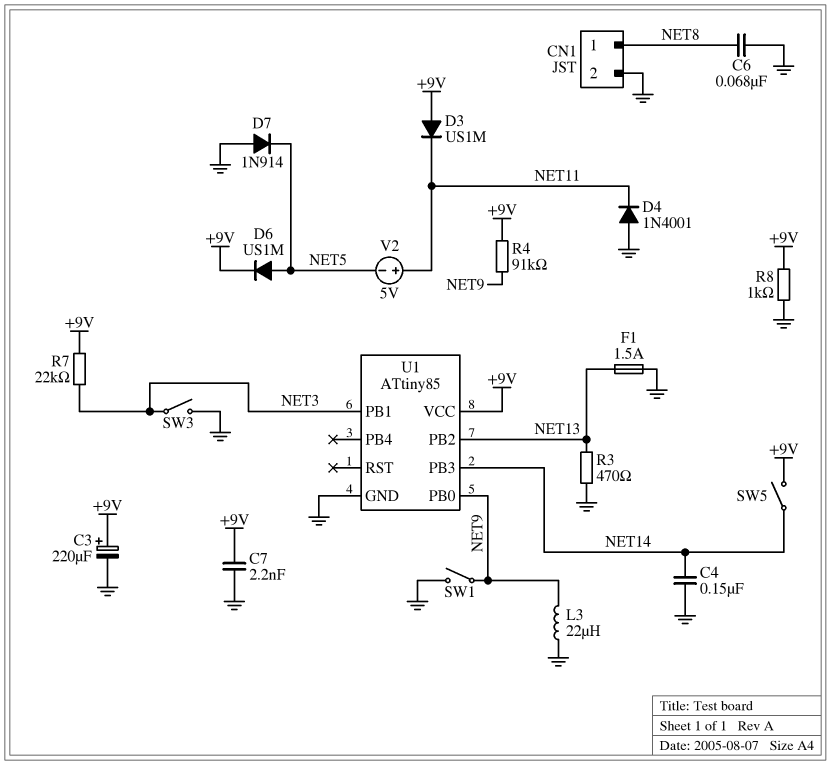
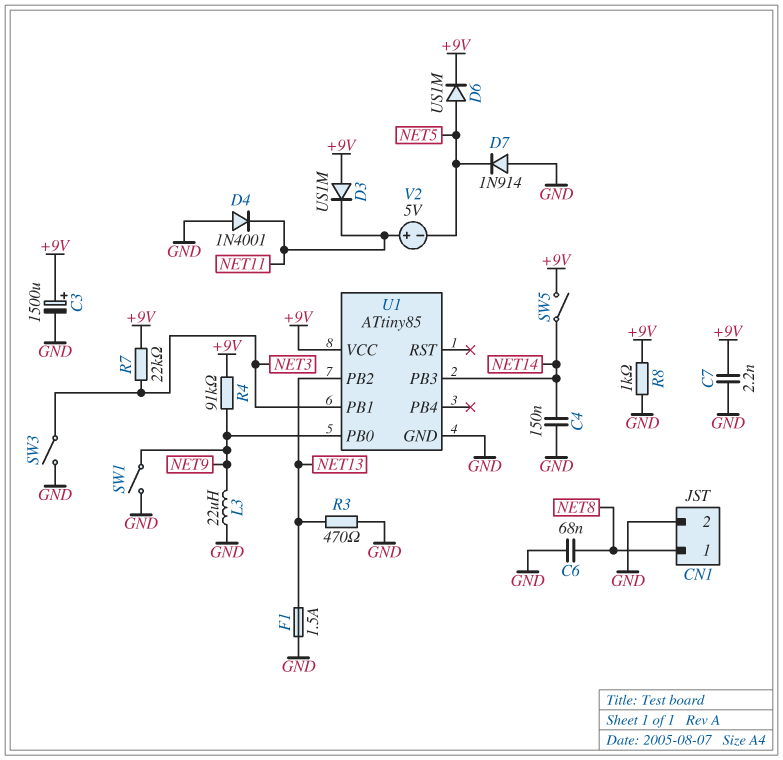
C3: 220uF (plus +9V, minus GND) -> 1500uF (plus +9V, minus GND)

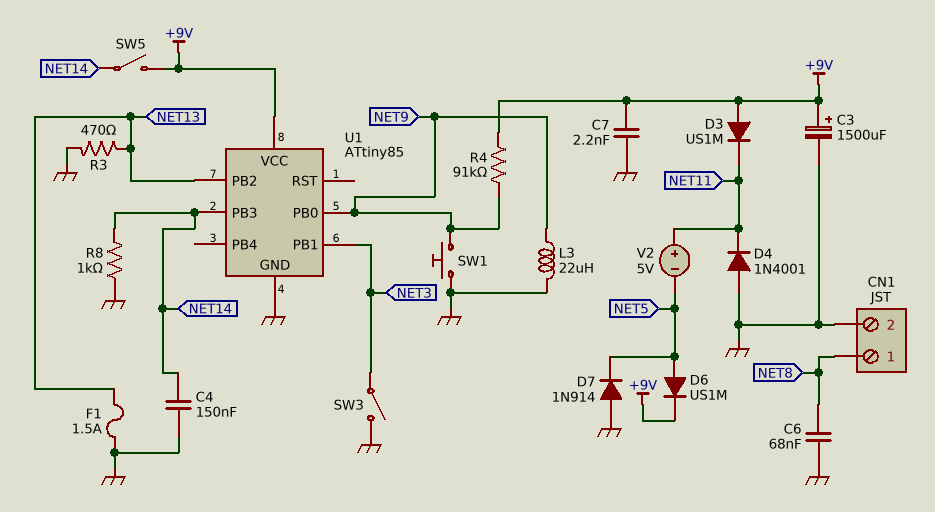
R7: 22k (+9V, NET3) -> none
R8: 1k (+9V, GND) -> 1k (GND, NET14)
SW1: switch (GND, NET9) -> button (GND, NET9)

